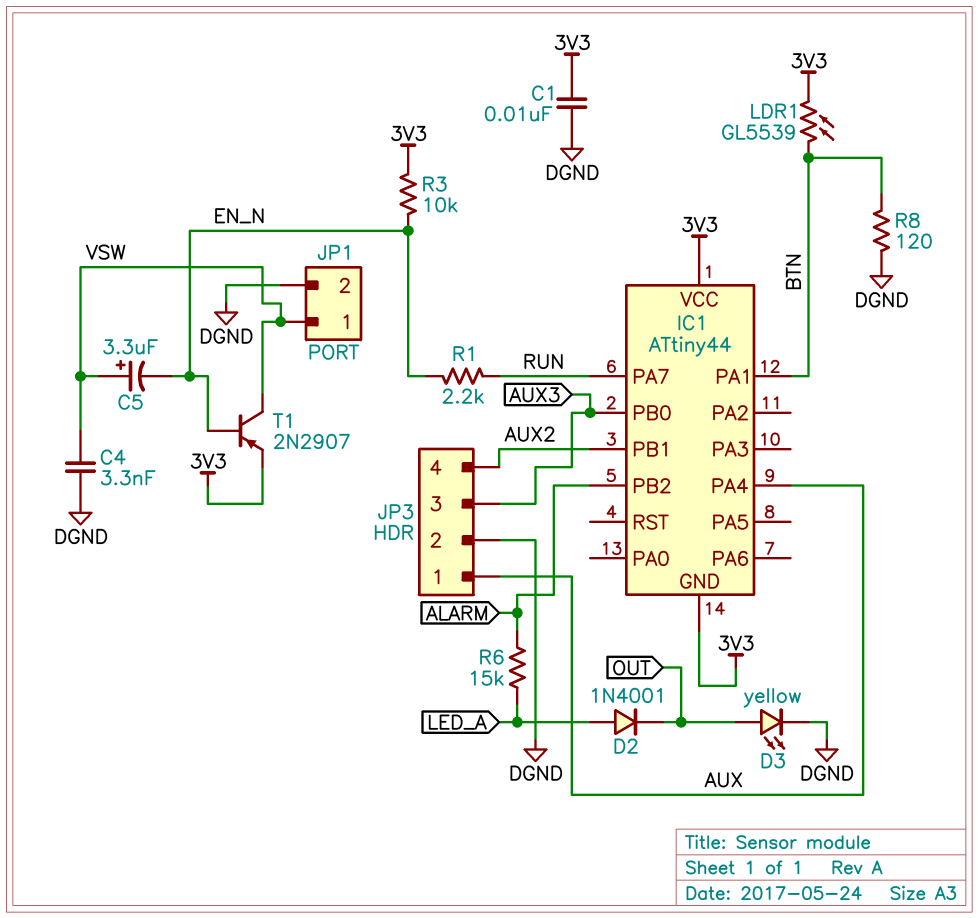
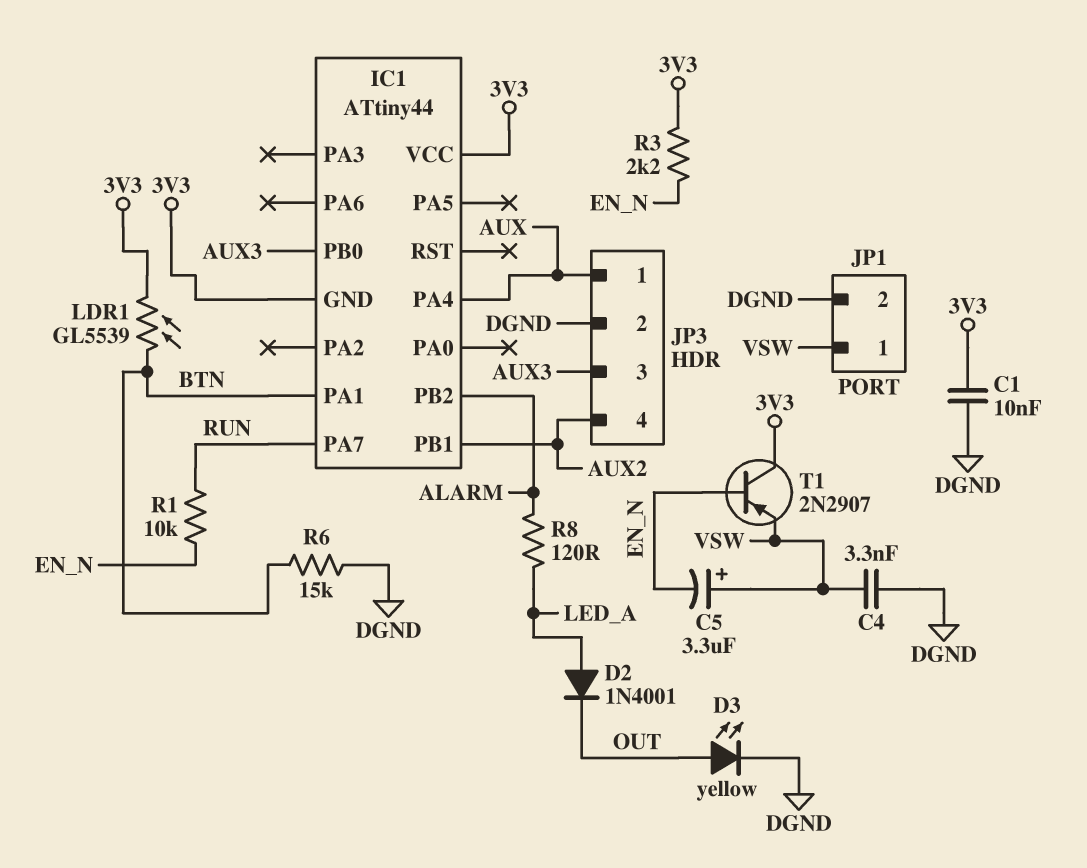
R1: 2.2k (EN_N, RUN) -> 10k (EN_N, RUN)
R3: 10k (3V3, EN_N) -> 2.2k (3V3, EN_N)
R6: 15k (ALARM, LED_A) -> 15k (BTN, DGND)
R8: 120 (BTN, DGND) -> 120 (ALARM, LED_A)
T1: PNP 2N2907 (B EN_N, C VSW, E 3V3) -> PNP 2N2907 (B EN_N, C 3V3, E VSW)

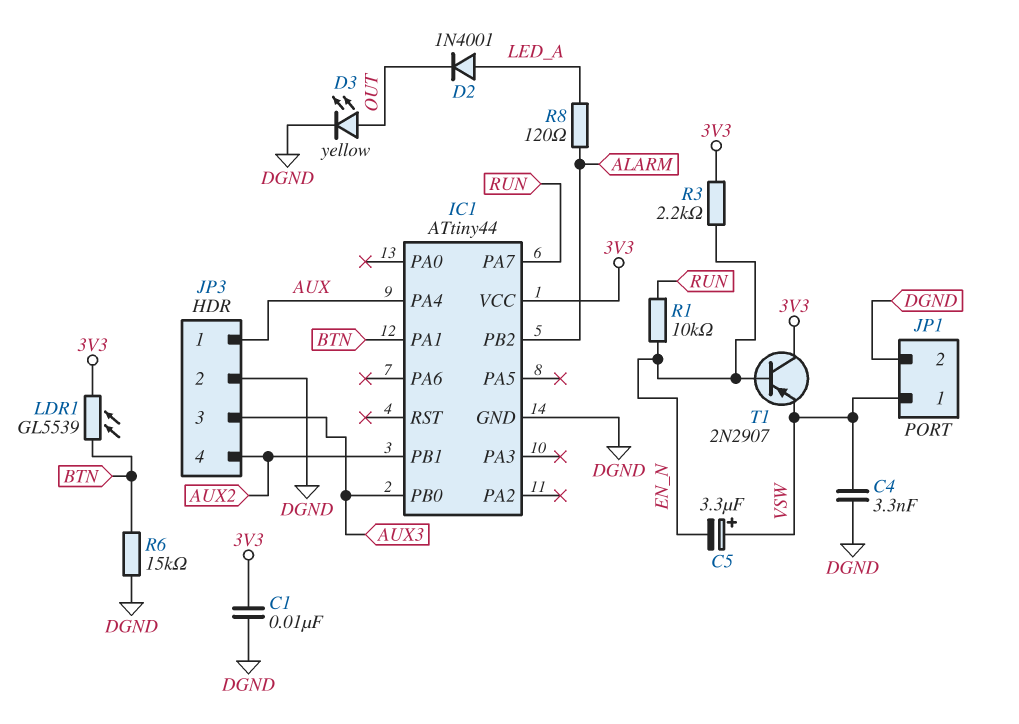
IC1 pin GND: 3V3 -> DGND

